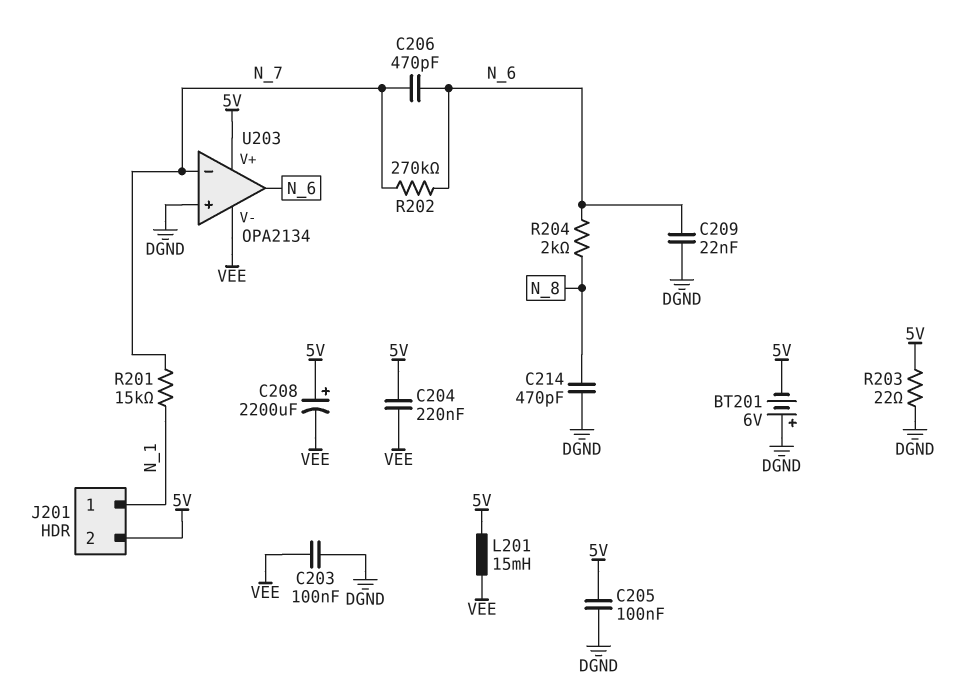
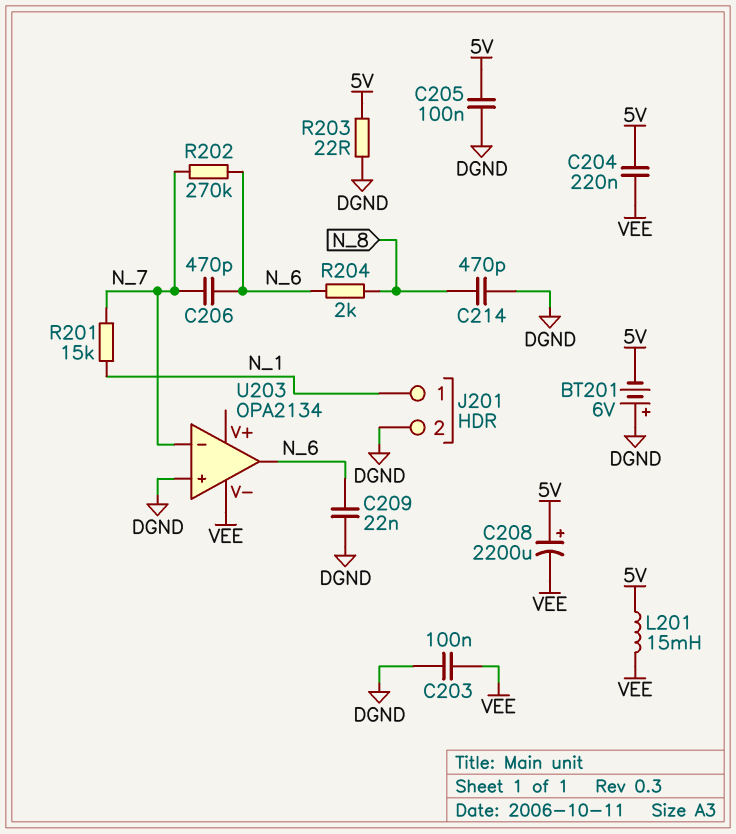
J201 pin 2: 5V -> DGND
U203 pin V+: 5V -> none

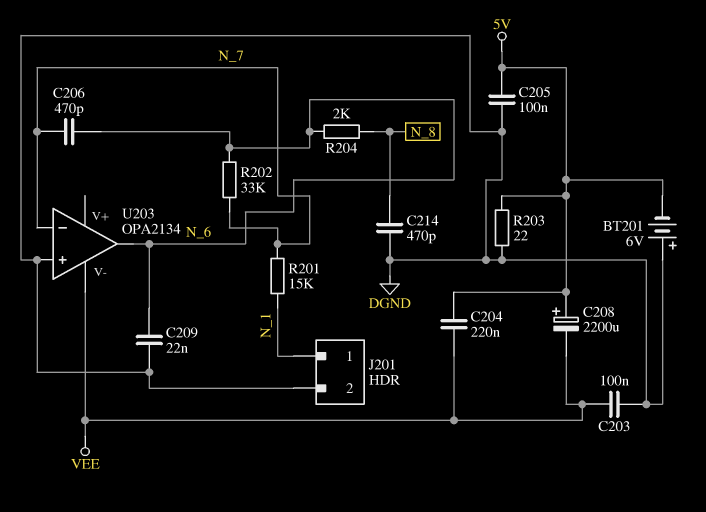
L201: 15mH (5V, VEE) -> none
R202: 270k (N_6, N_7) -> 33k (N_6, N_7)

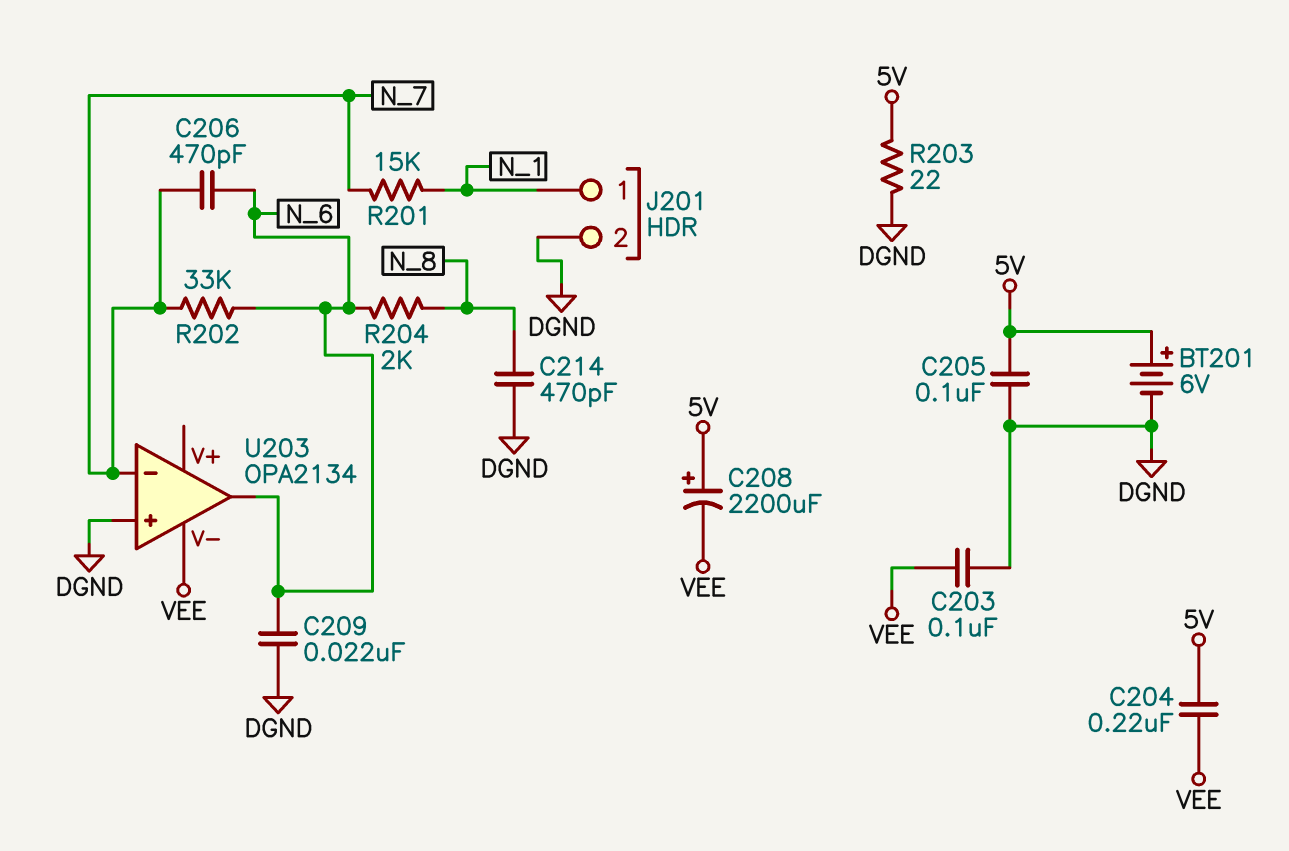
BT201: 6V (plus DGND, minus 5V) -> 6V (plus 5V, minus DGND)

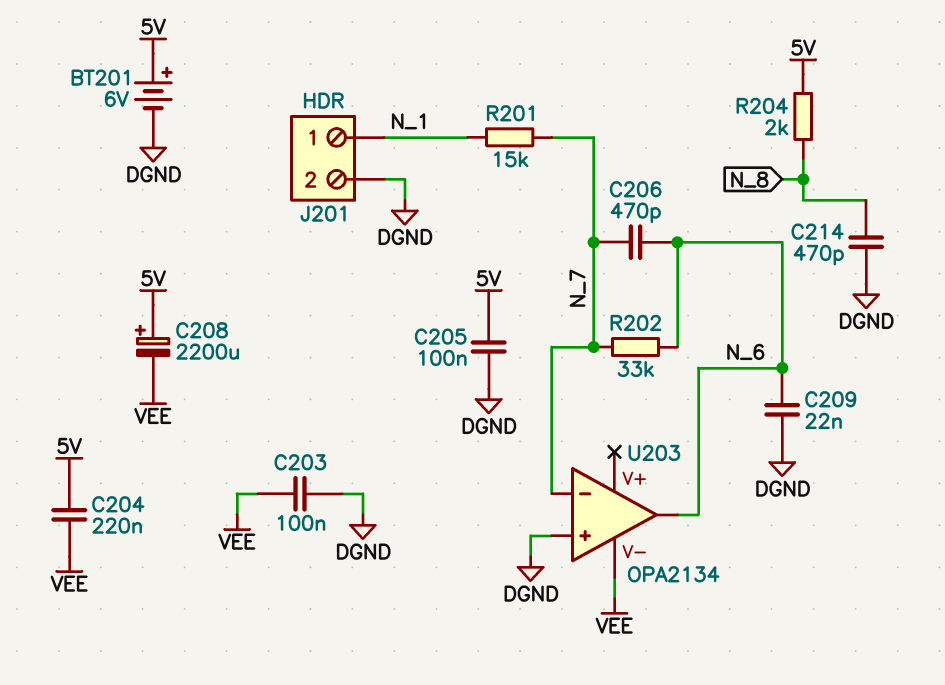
R203: 22 (5V, DGND) -> none
R204: 2k (N_6, N_8) -> 2k (5V, N_8)

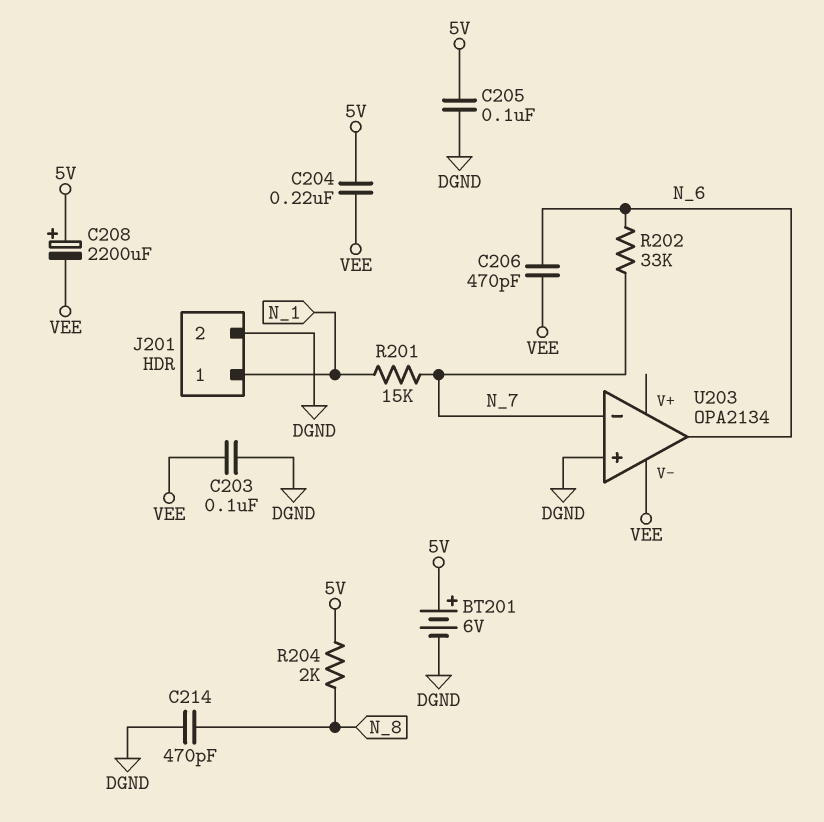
C206: 470pF (N_6, N_7) -> 470pF (N_6, VEE)
C209: 22nF (DGND, N_6) -> none

